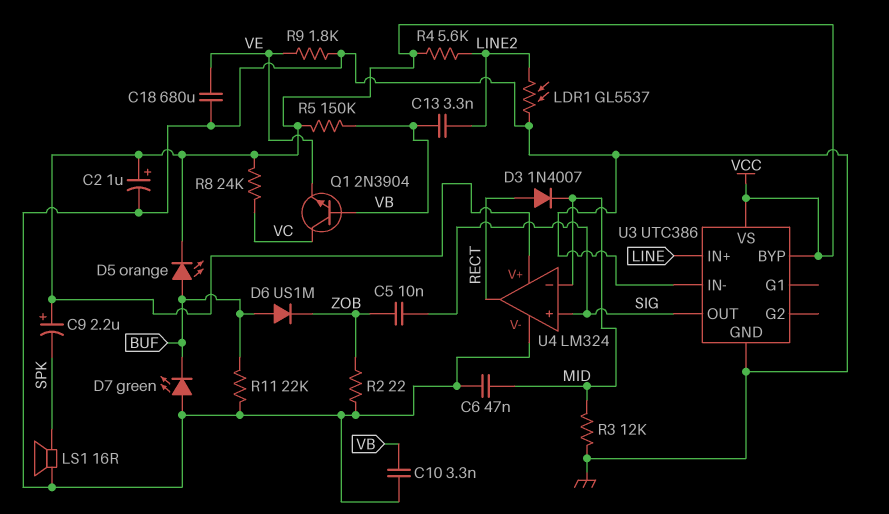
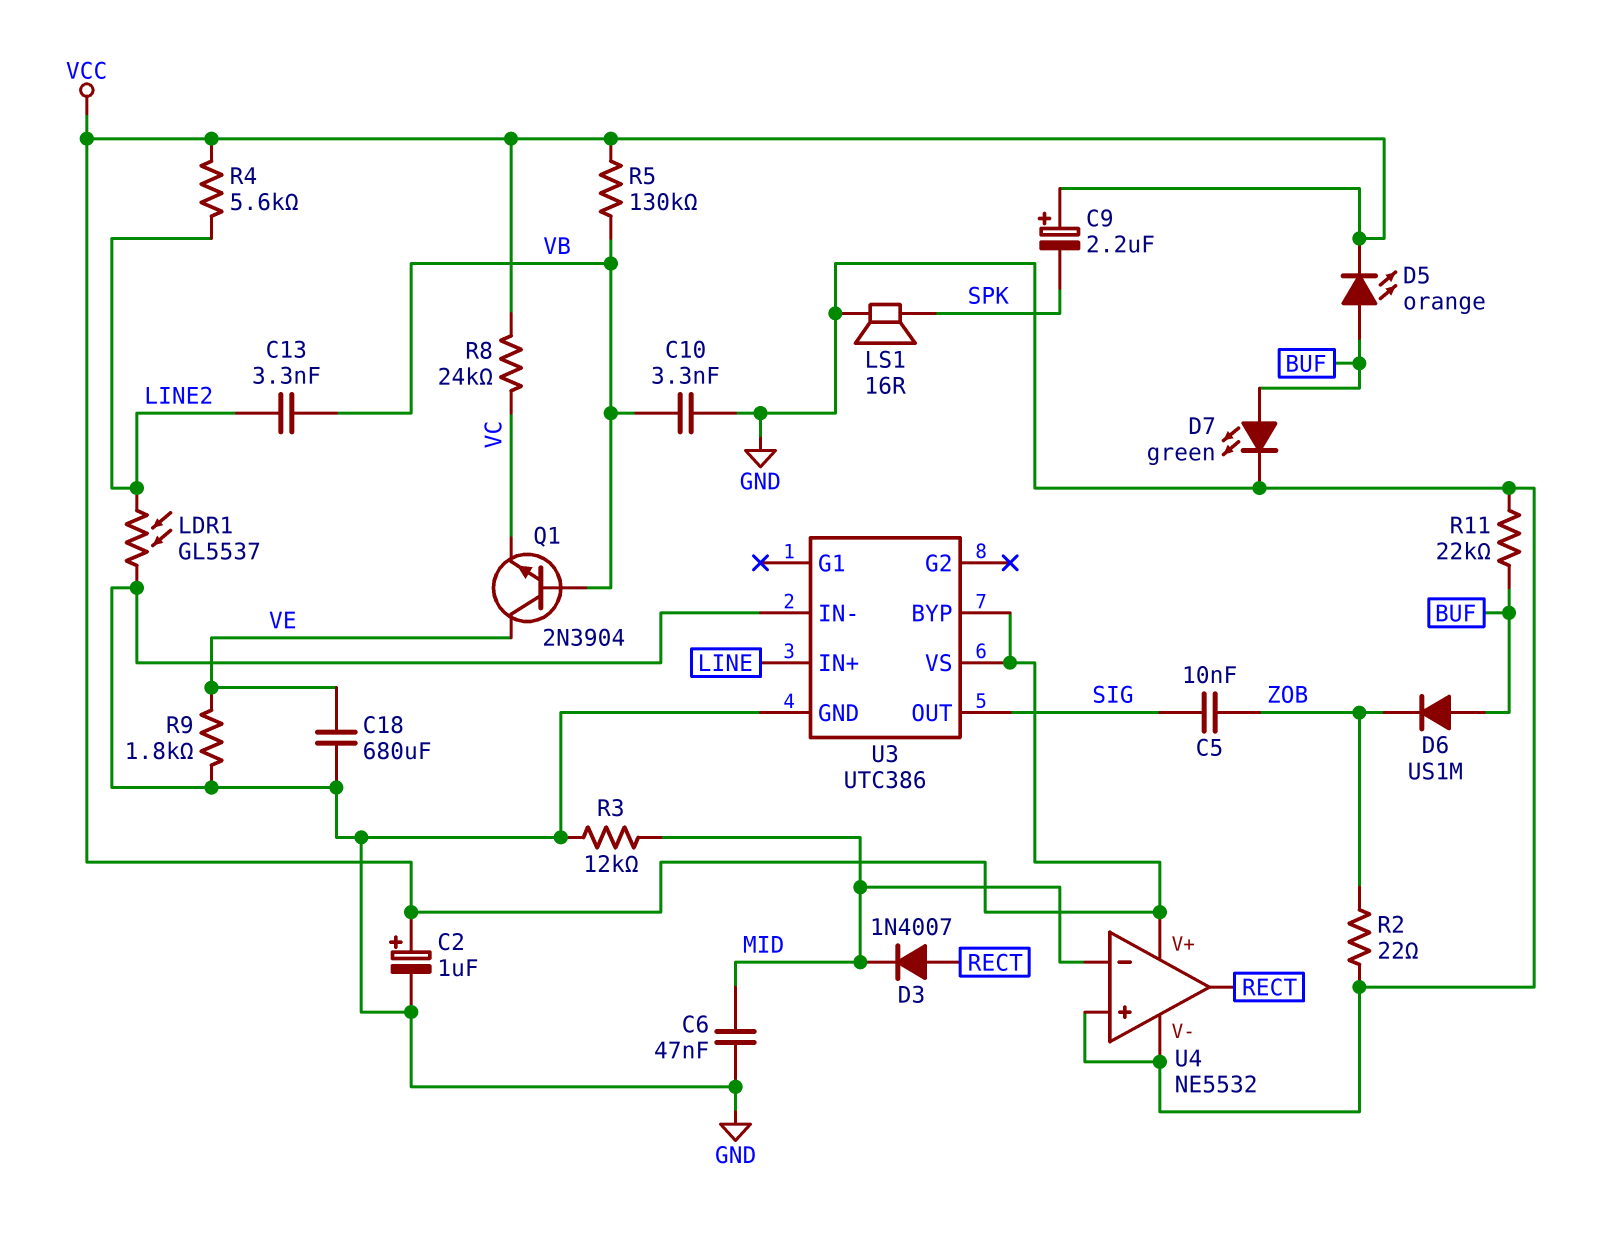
D7: LED green (A GND, K BUF) -> LED green (A BUF, K GND)
Q1: NPN 2N3904 (B VB, C VC, E VE) -> NPN 2N3904 (B VB, C VE, E VC)
R5: 150k (VB, VCC) -> 130k (VB, VCC)
U4: LM324 -> NE5532
U4 pin in+: SIG -> GND

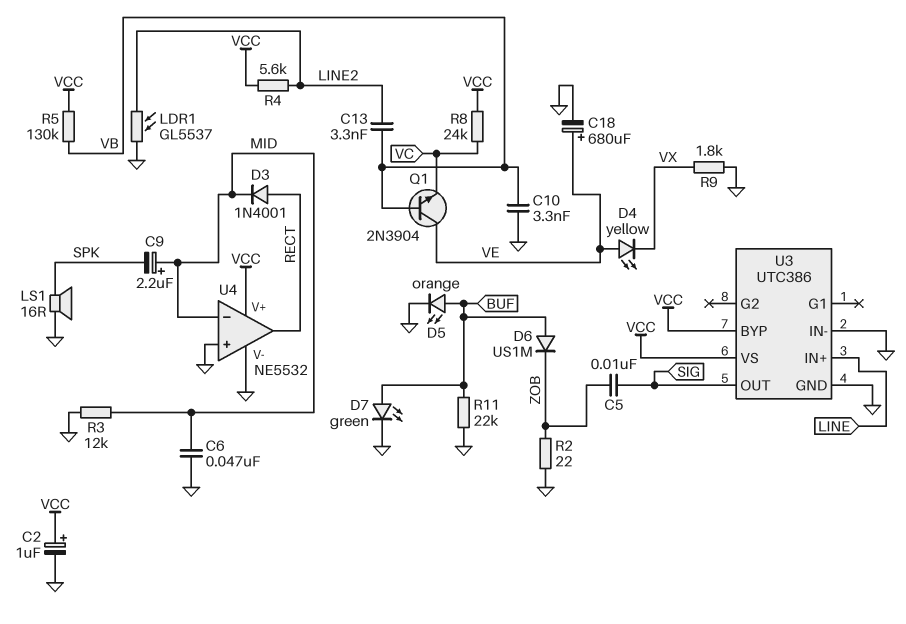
C9: 2.2uF (plus VCC, minus SPK) -> 2.2uF (plus MID, minus SPK)
C18: 680uF (GND, VE) -> 680uF (plus VE, minus GND)
D3: diode 1N4007 (A RECT, K MID) -> diode 1N4001 (A RECT, K MID)
D4: none -> LED yellow (A VE, K VX)
D5: LED orange (A BUF, K VCC) -> LED orange (A BUF, K GND)
R9: 1.8k (GND, VE) -> 1.8k (GND, VX)

